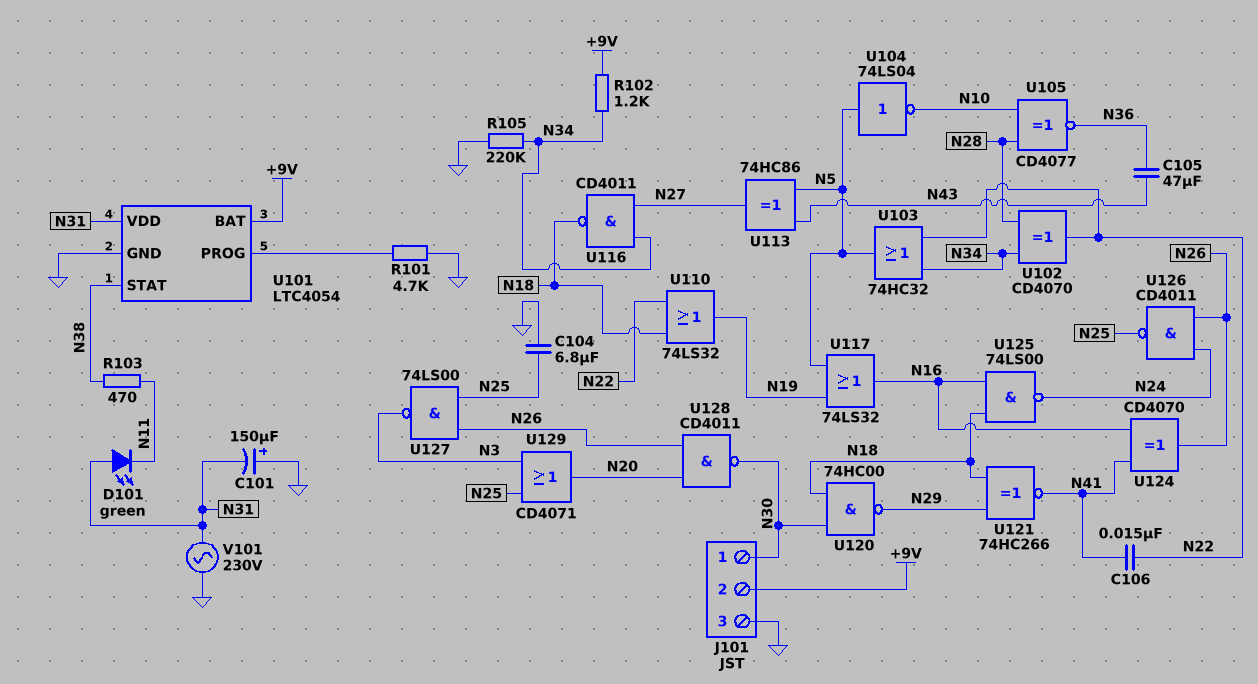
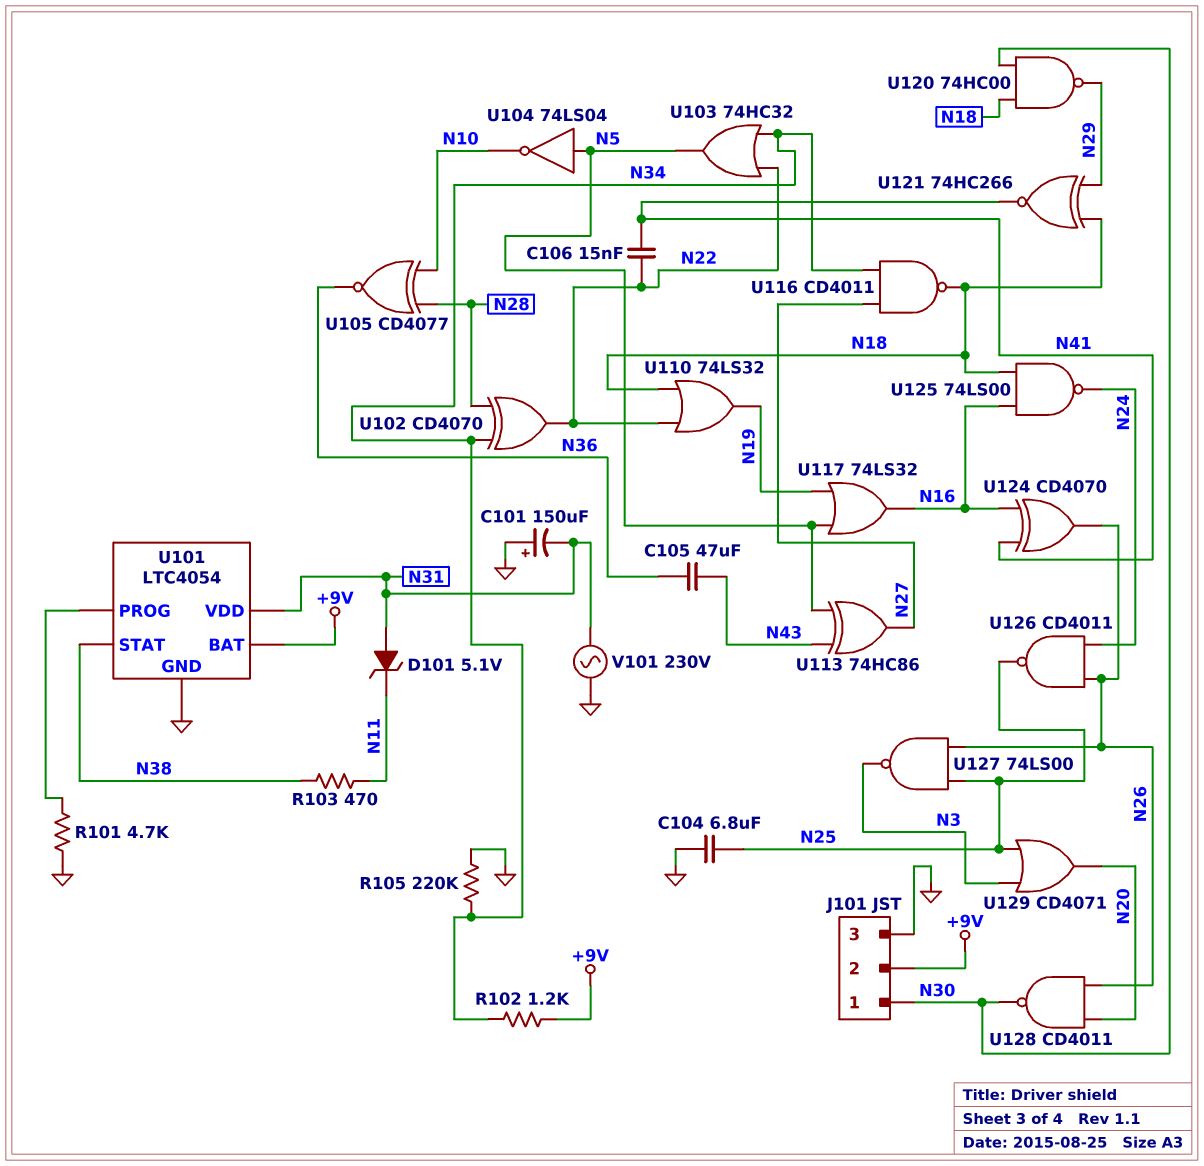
D101: LED green (A N31, K N11) -> zener 5.1V (A N31, K N11)

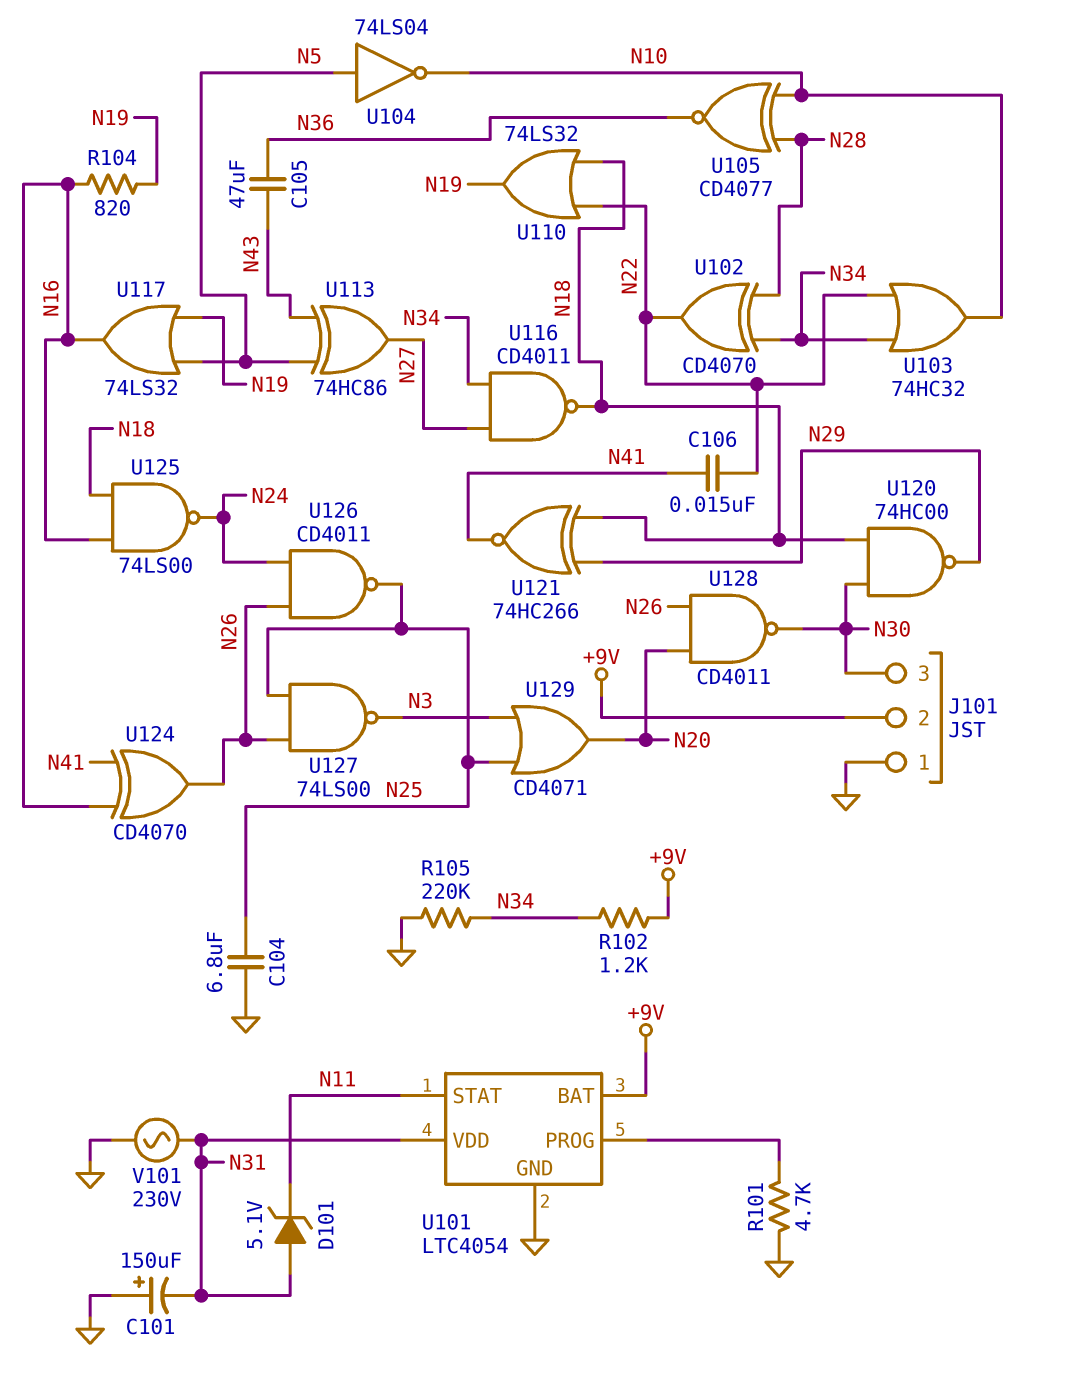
J101 pin 1: N30 -> GND
J101 pin 3: GND -> N30
R103: 470 (N11, N38) -> none
R104: none -> 820 (N16, N19)
U101 pin STAT: N38 -> N11
U103: OR 74HC32 (in N22, in N34, out N5) -> OR 74HC32 (in N22, in N34, out N10)

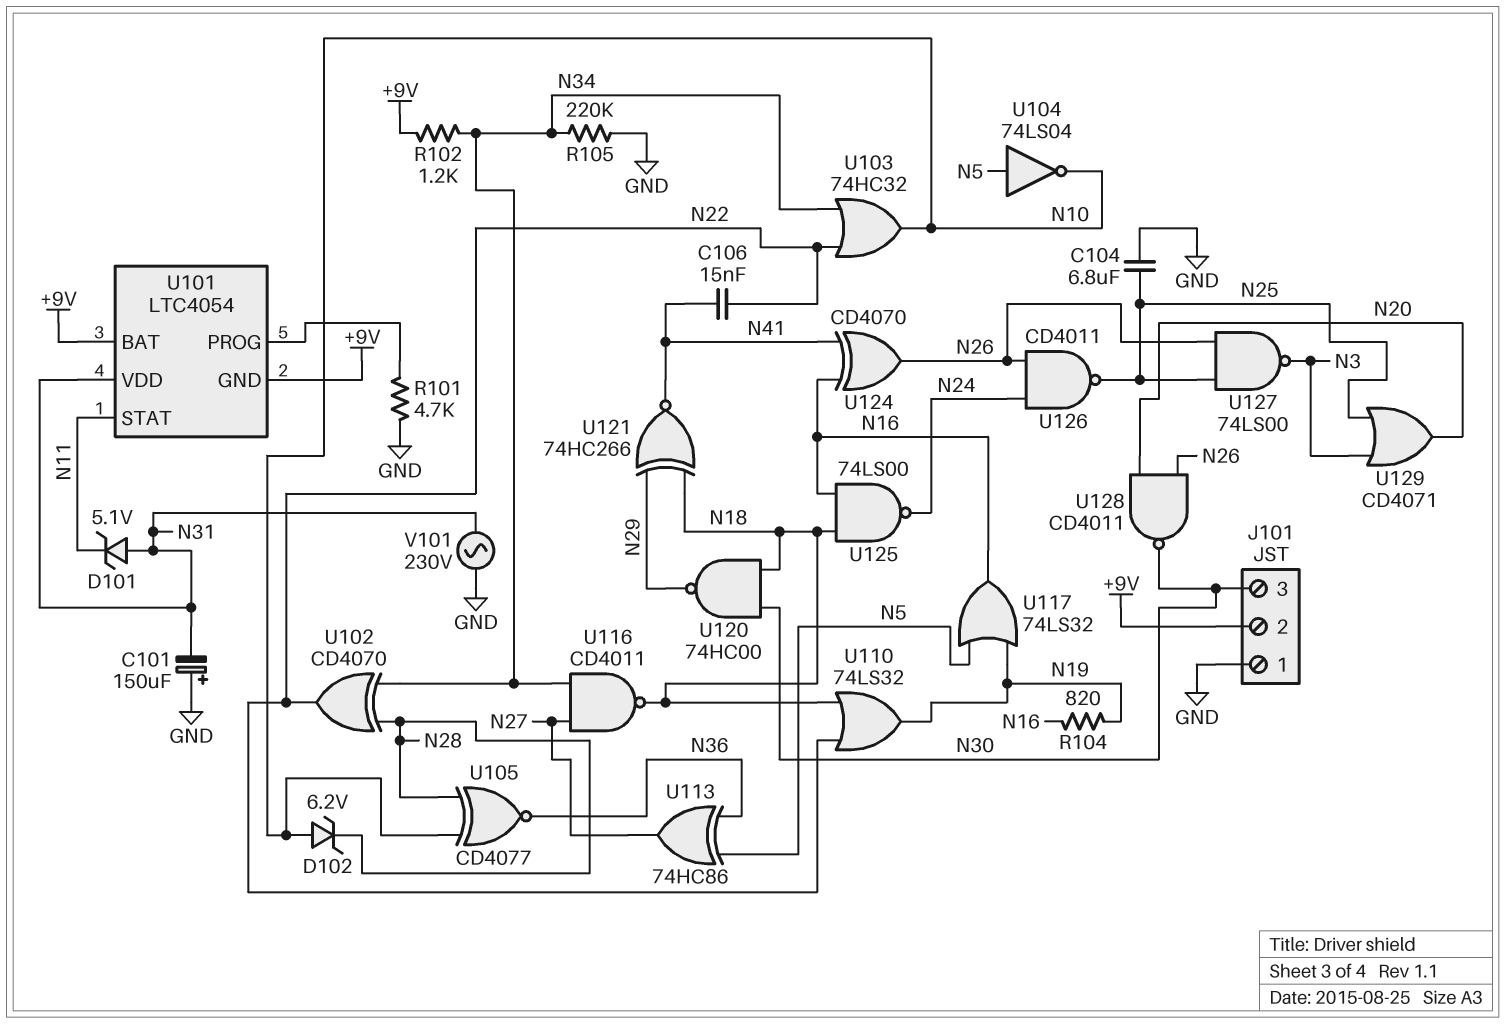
C105: 47uF (N36, N43) -> none
D102: none -> zener 6.2V (A N10, K N28)
U101 pin GND: GND -> +9V
U113: XOR 74HC86 (in N5, in N43, out N27) -> XOR 74HC86 (in N5, in N36, out N27)

